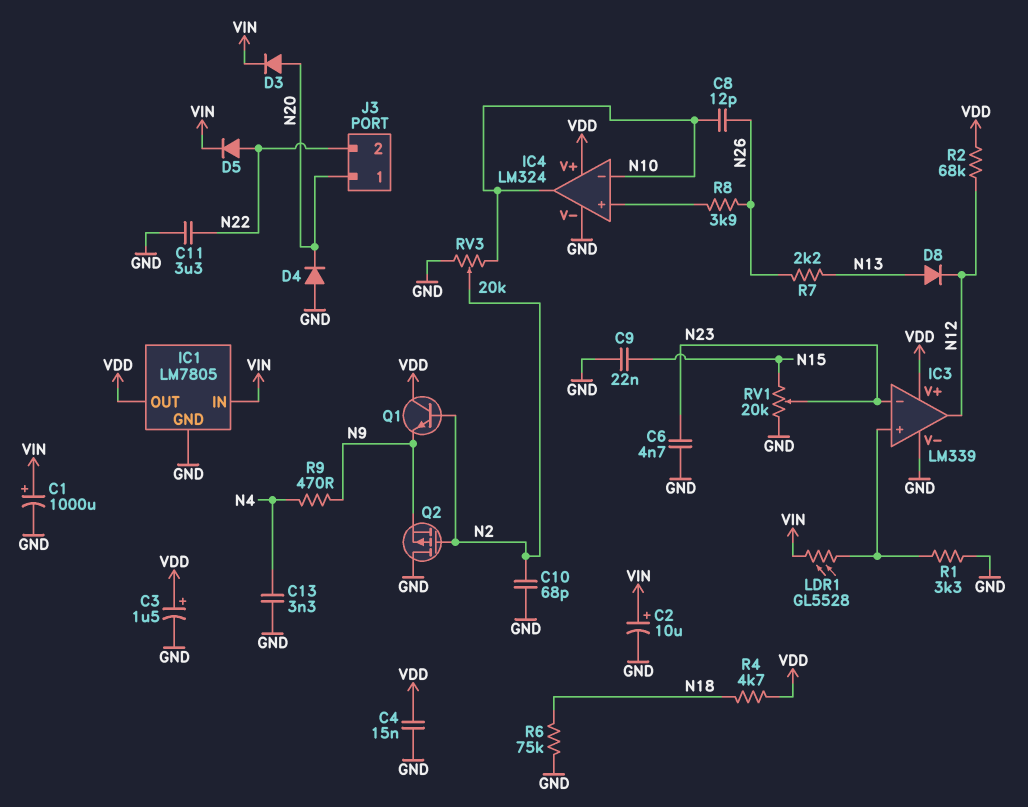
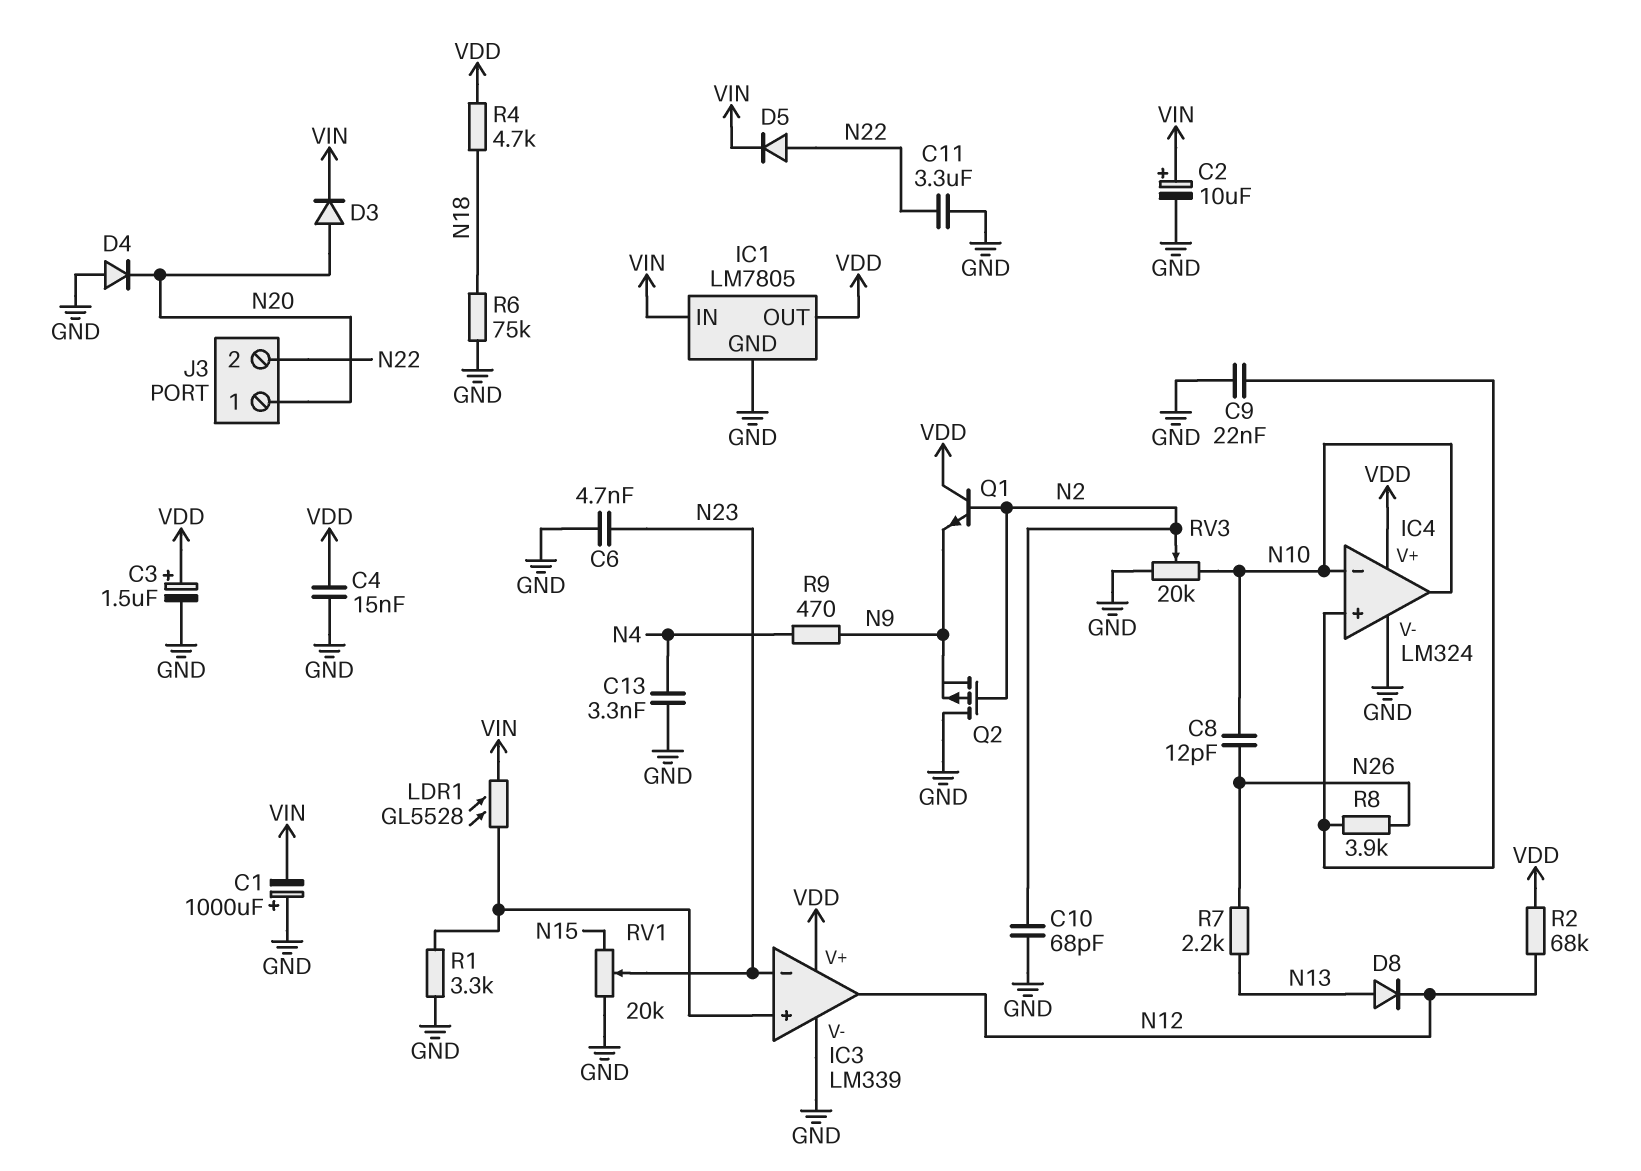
C1: 1000uF (plus VIN, minus GND) -> 1000uF (plus GND, minus VIN)
C9: 22nF (GND, N15) -> 22nF (GND, IC4/in+)

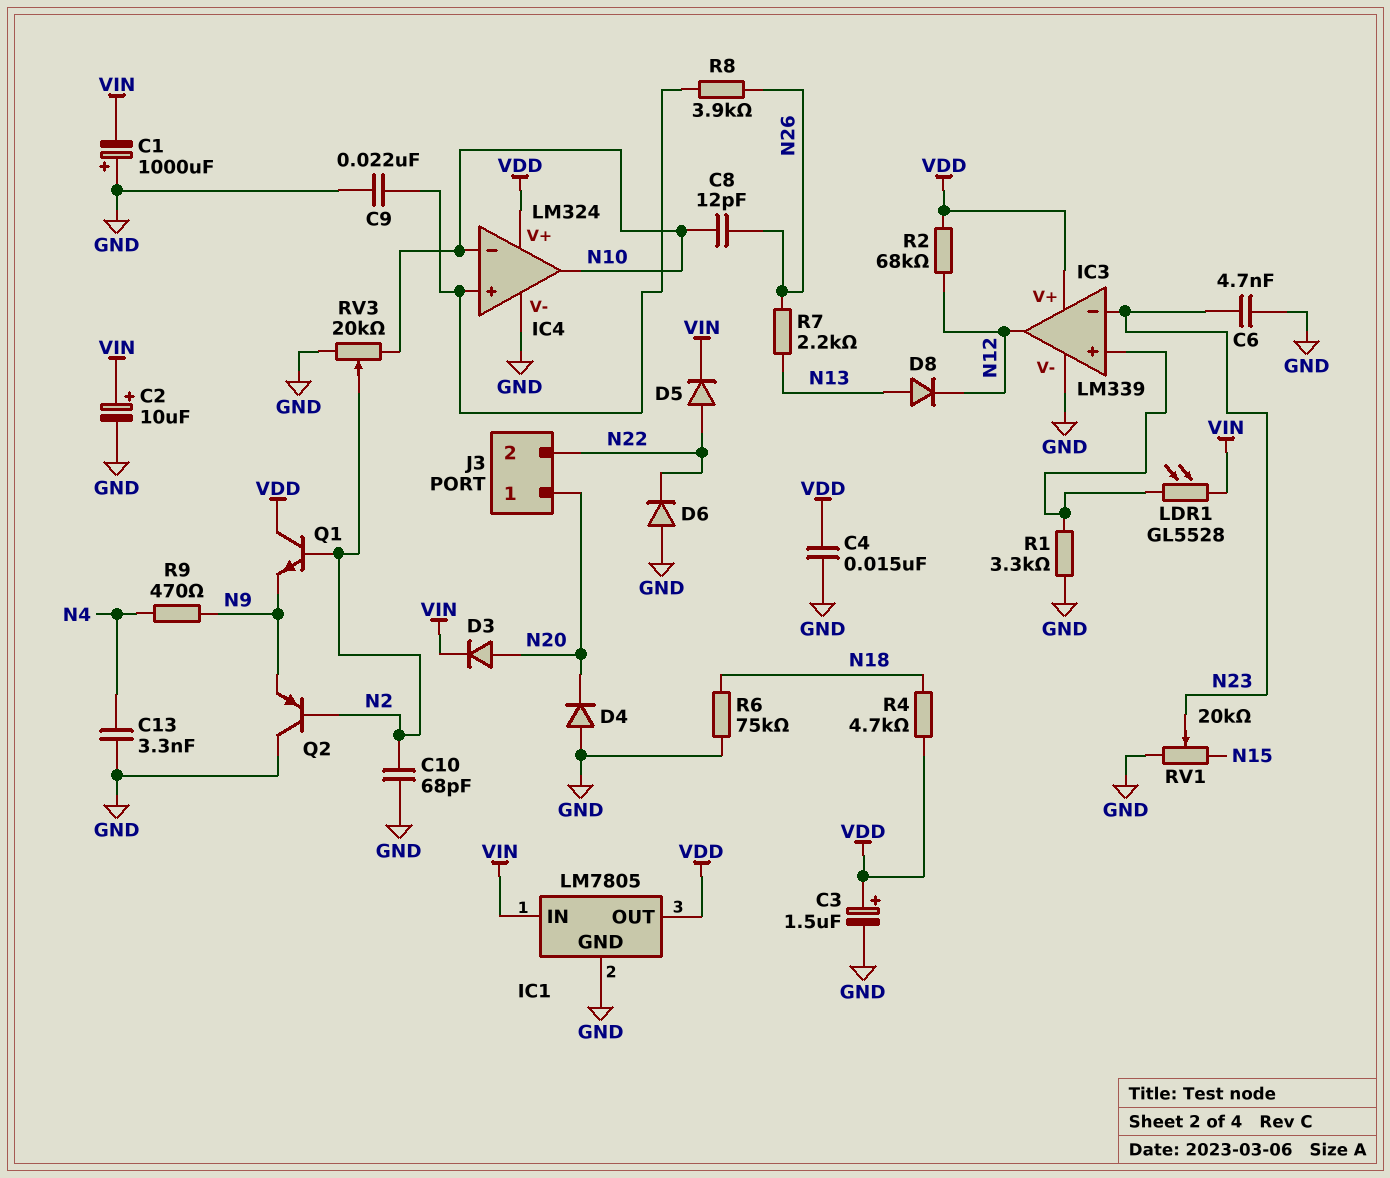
C11: 3.3uF (GND, N22) -> none
D6: none -> diode (A GND, K N22)
Q2: PMOS (G N2, D GND, S N9) -> PNP (B N2, C GND, E N9)

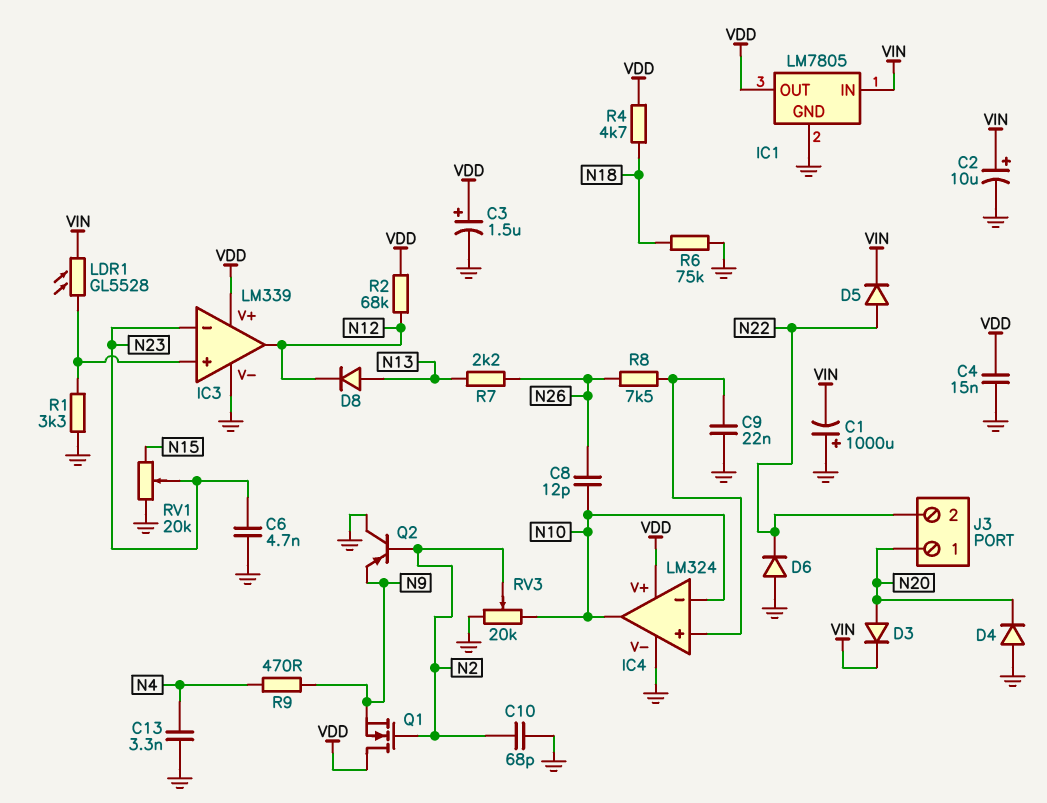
Q1: NPN (B N2, C VDD, E N9) -> NMOS (G N2, D VDD, S N9)
R8: 3.9k (IC4/in+, N26) -> 7.5k (IC4/in+, N26)

